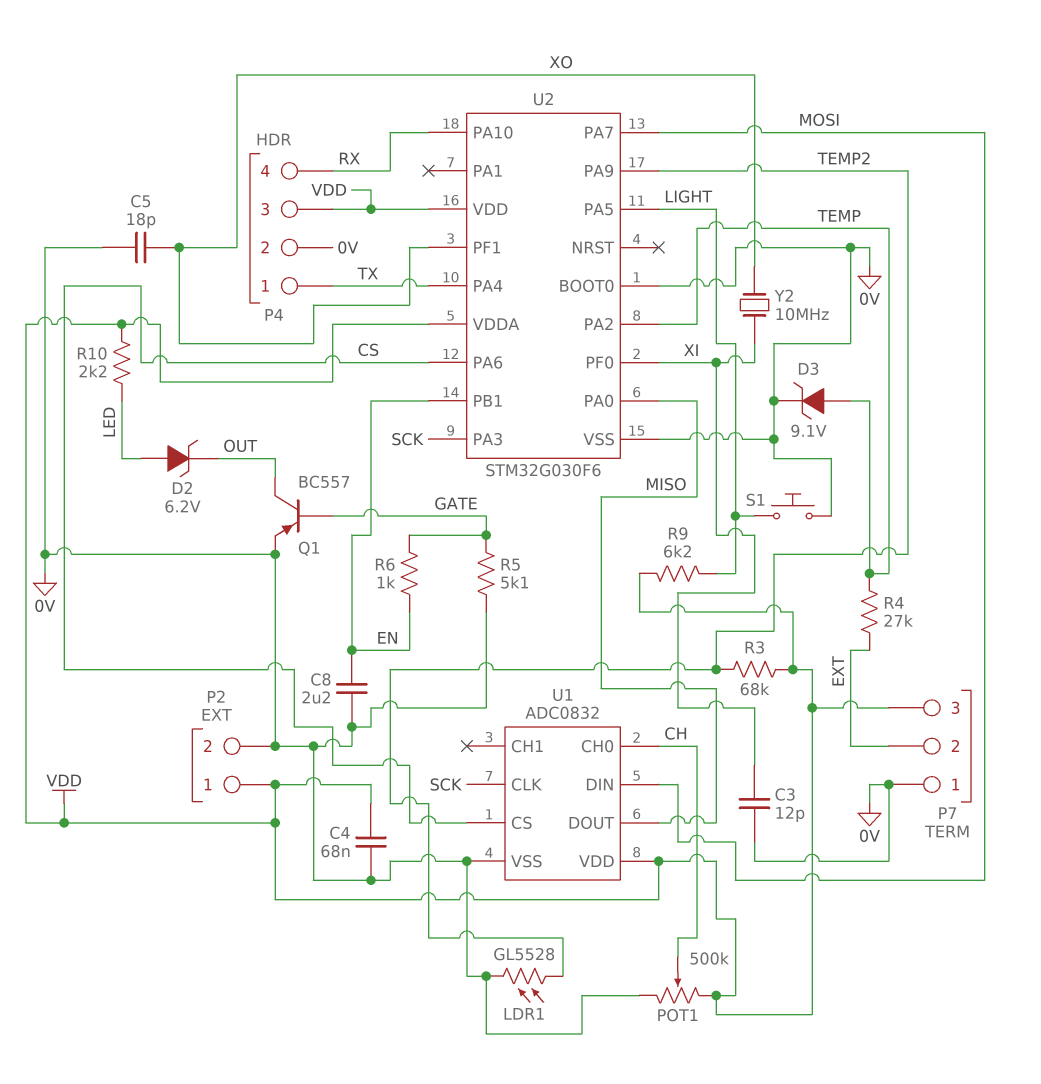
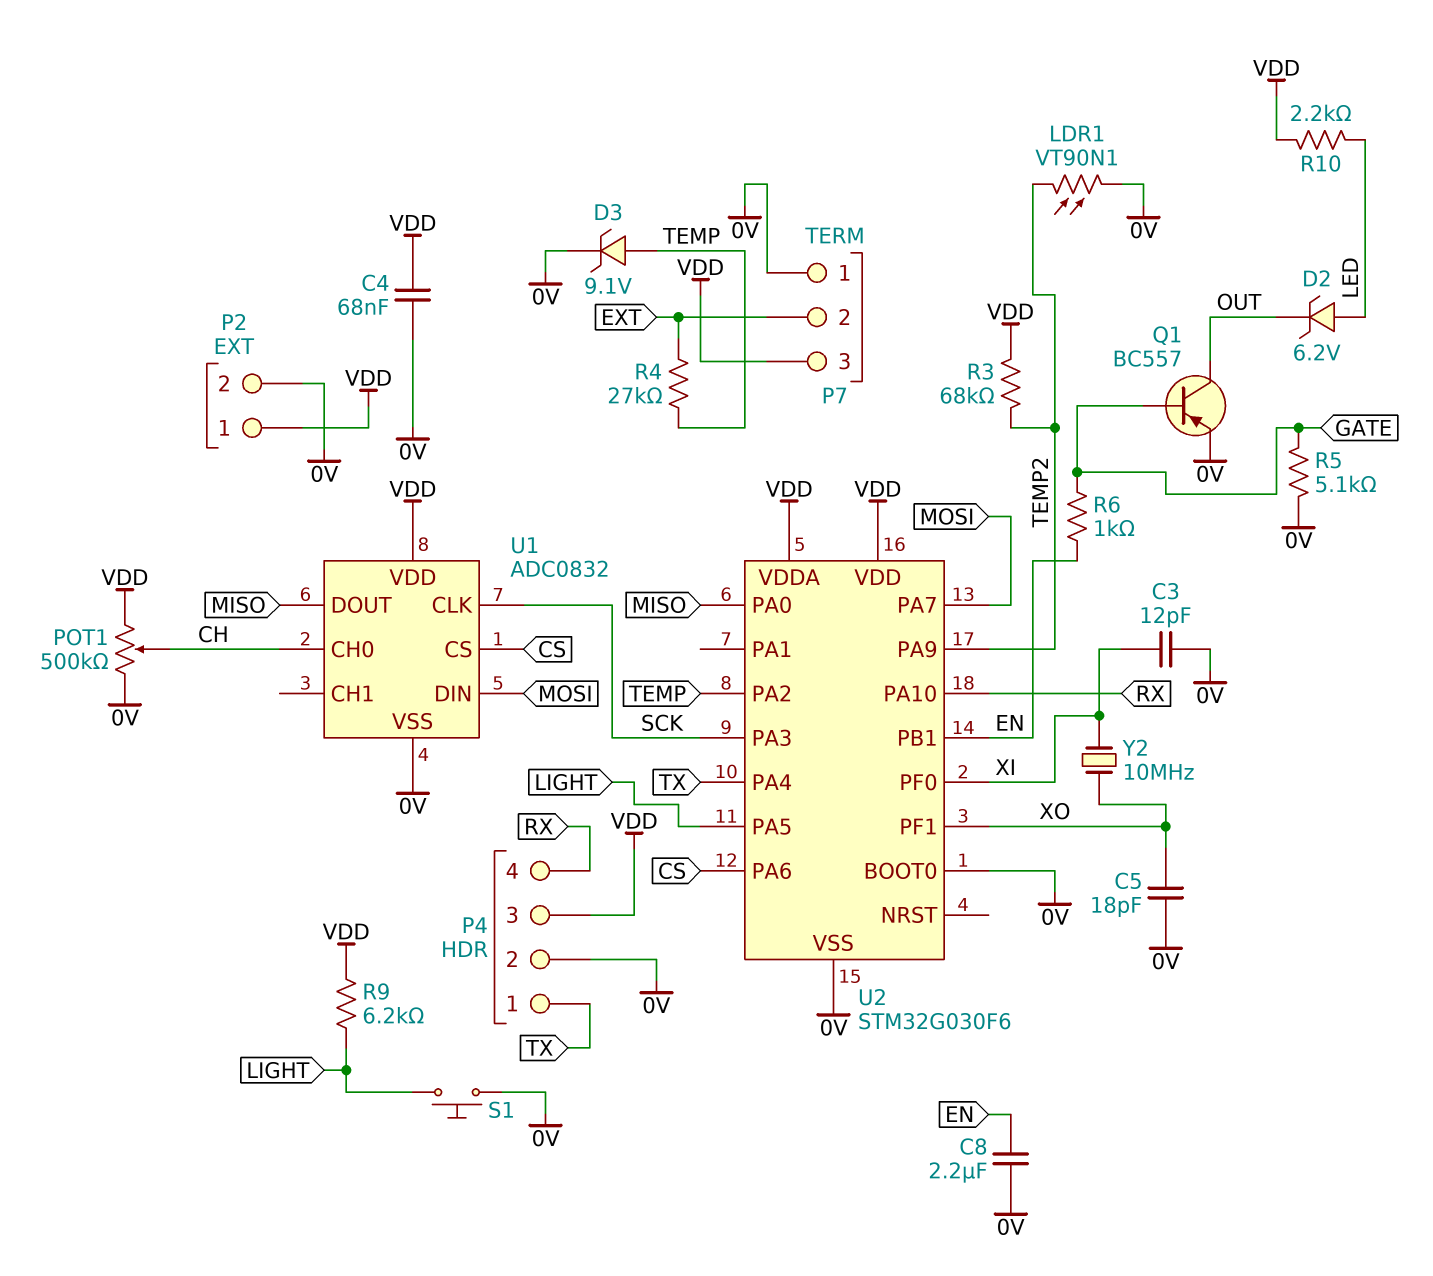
LDR1: GL5528 (0V, TEMP2) -> VT90N1 (0V, TEMP2)

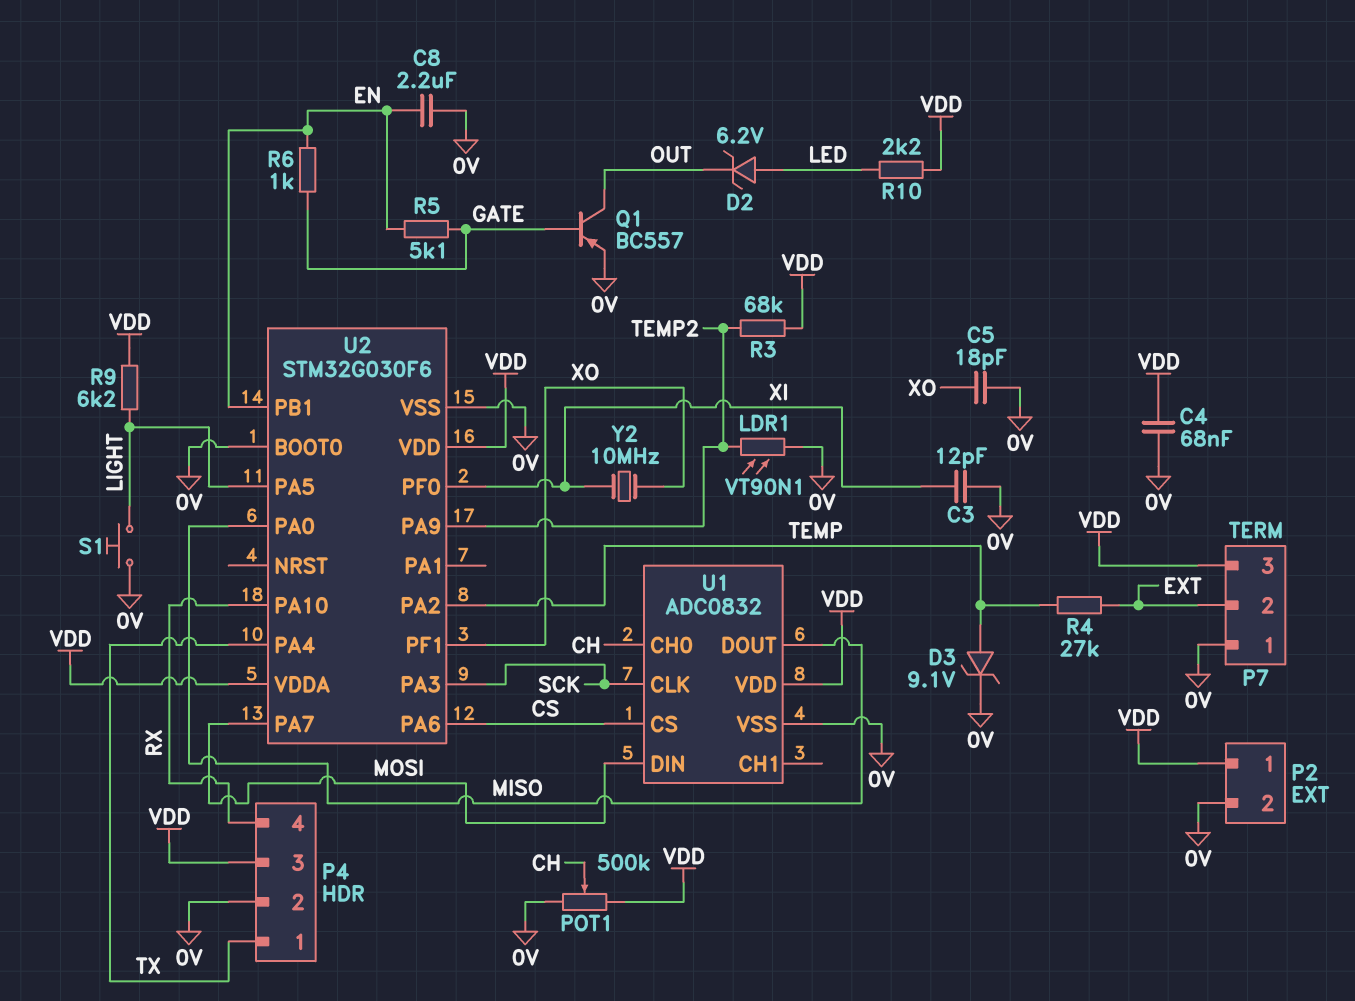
R5: 5.1k (0V, GATE) -> 5.1k (EN, GATE)

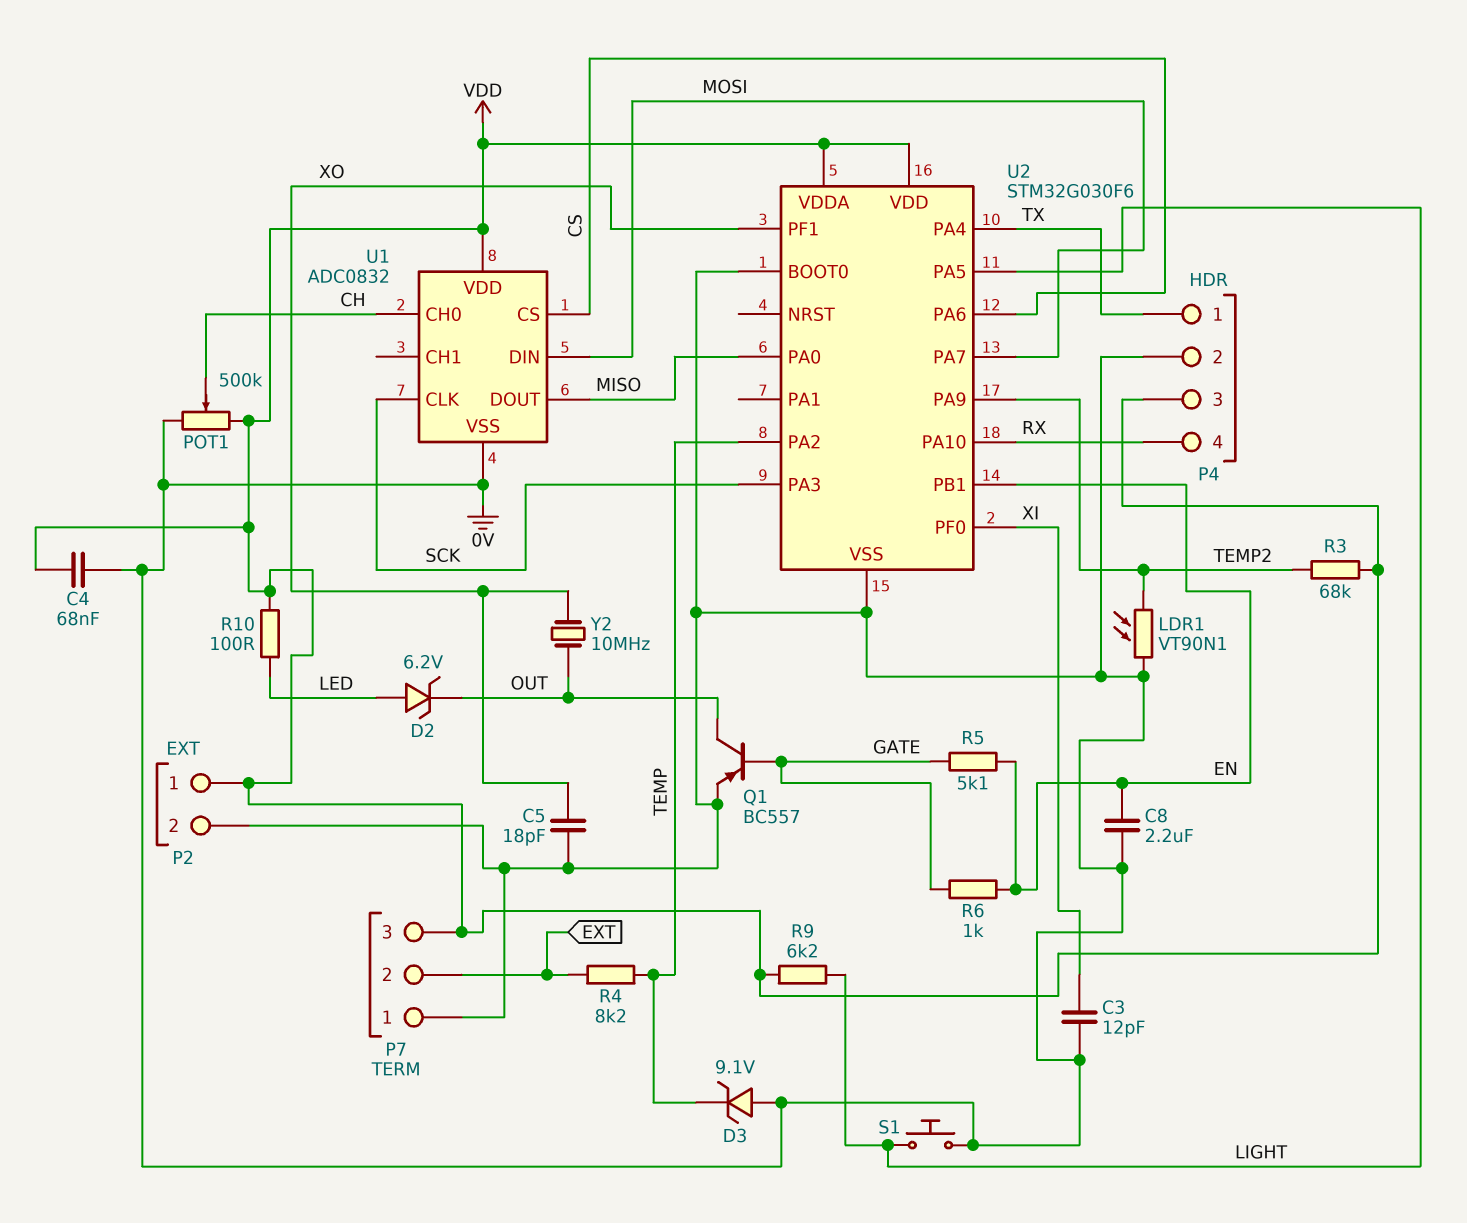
D3: zener 9.1V (A TEMP, K 0V) -> zener 9.1V (A 0V, K TEMP)
R4: 27k (EXT, TEMP) -> 8.2k (EXT, TEMP)
R10: 2.2k (LED, VDD) -> 100 (LED, VDD)
Y2: 10MHz (XI, XO) -> 10MHz (OUT, XO)

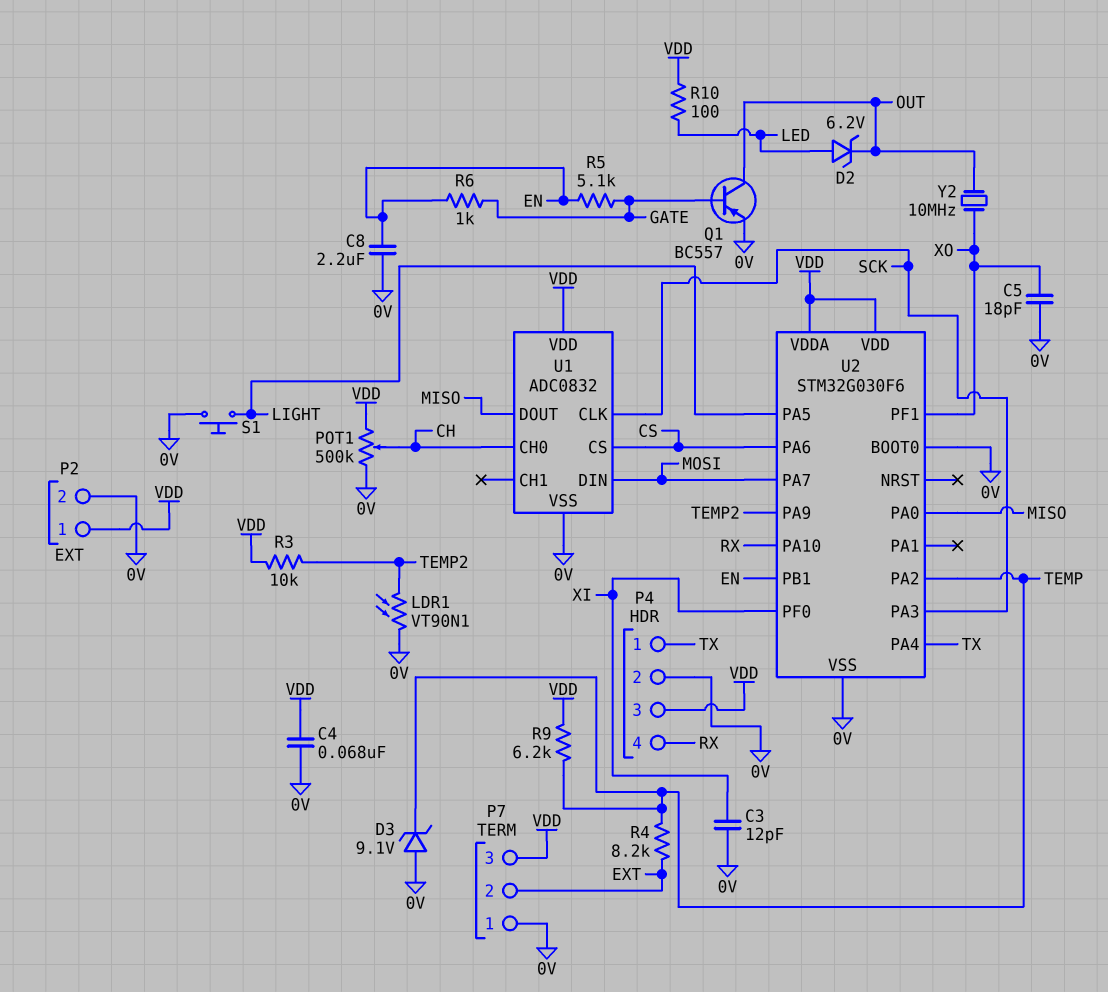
R3: 68k (TEMP2, VDD) -> 10k (TEMP2, VDD)
R9: 6.2k (LIGHT, VDD) -> 6.2k (TEMP, VDD)

